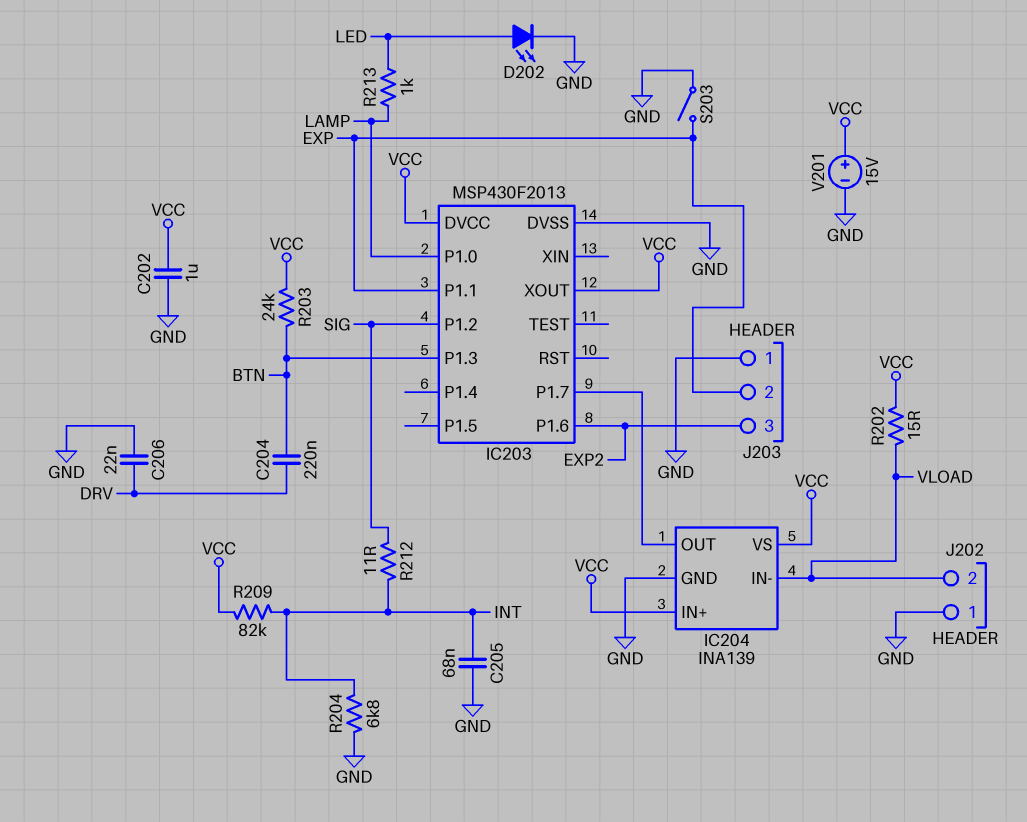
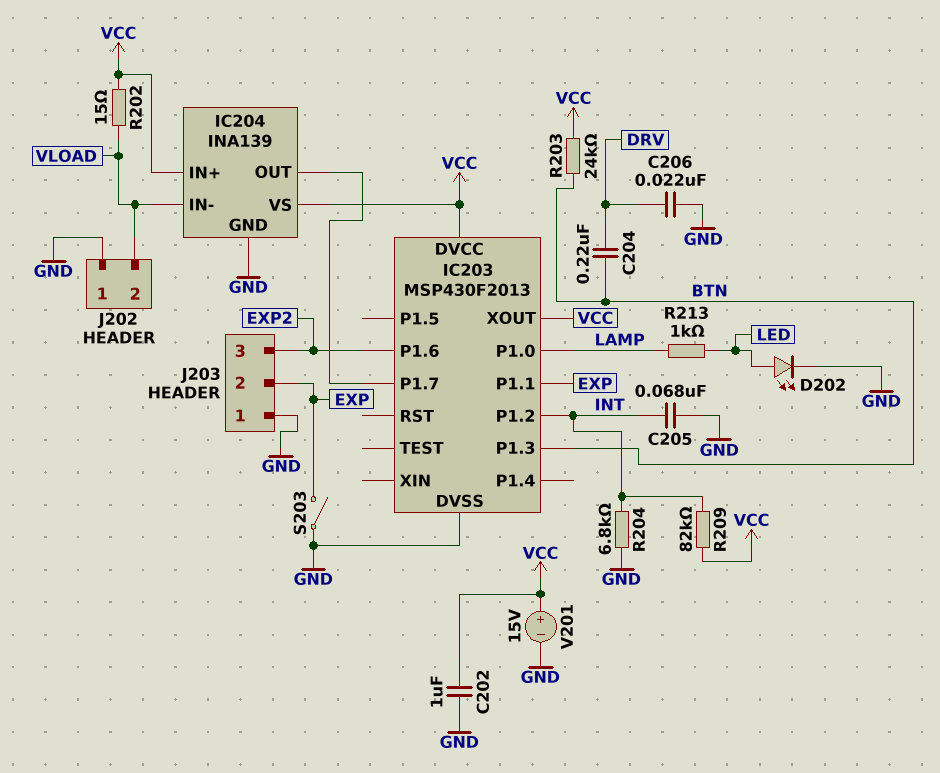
IC203 pin P1.2: SIG -> INT
R212: 11 (INT, SIG) -> none

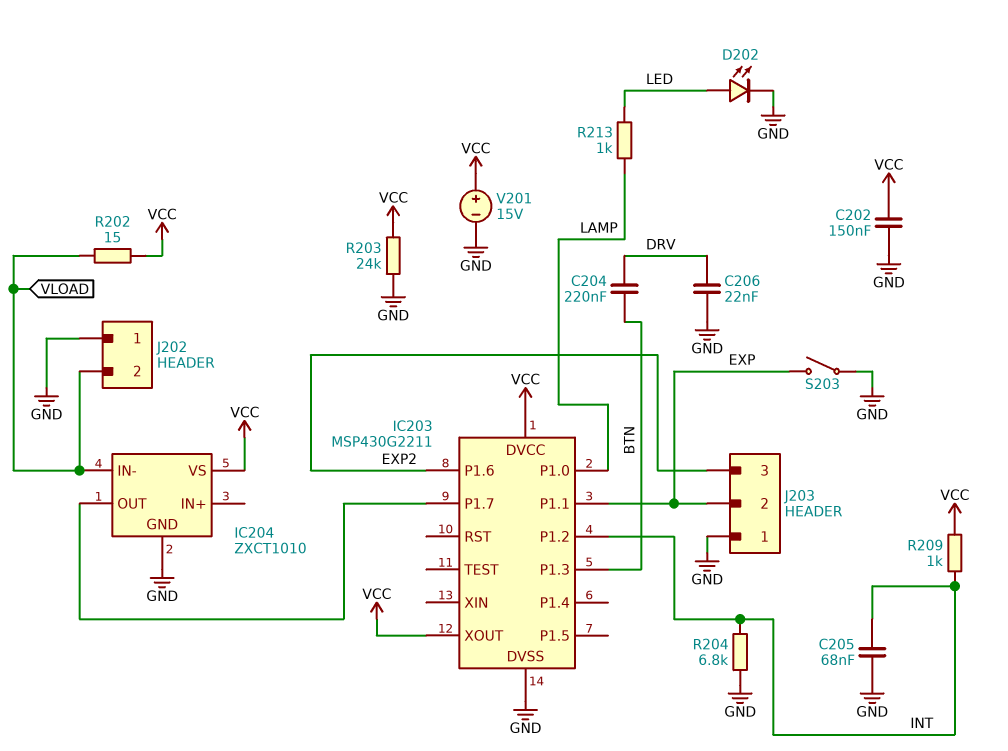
C202: 1uF (GND, VCC) -> 150nF (GND, VCC)
IC203: MSP430F2013 -> MSP430G2211
IC204: INA139 -> ZXCT1010
IC204 pin IN+: VCC -> none
R203: 24k (BTN, VCC) -> 24k (GND, VCC)
R209: 82k (INT, VCC) -> 1k (INT, VCC)

